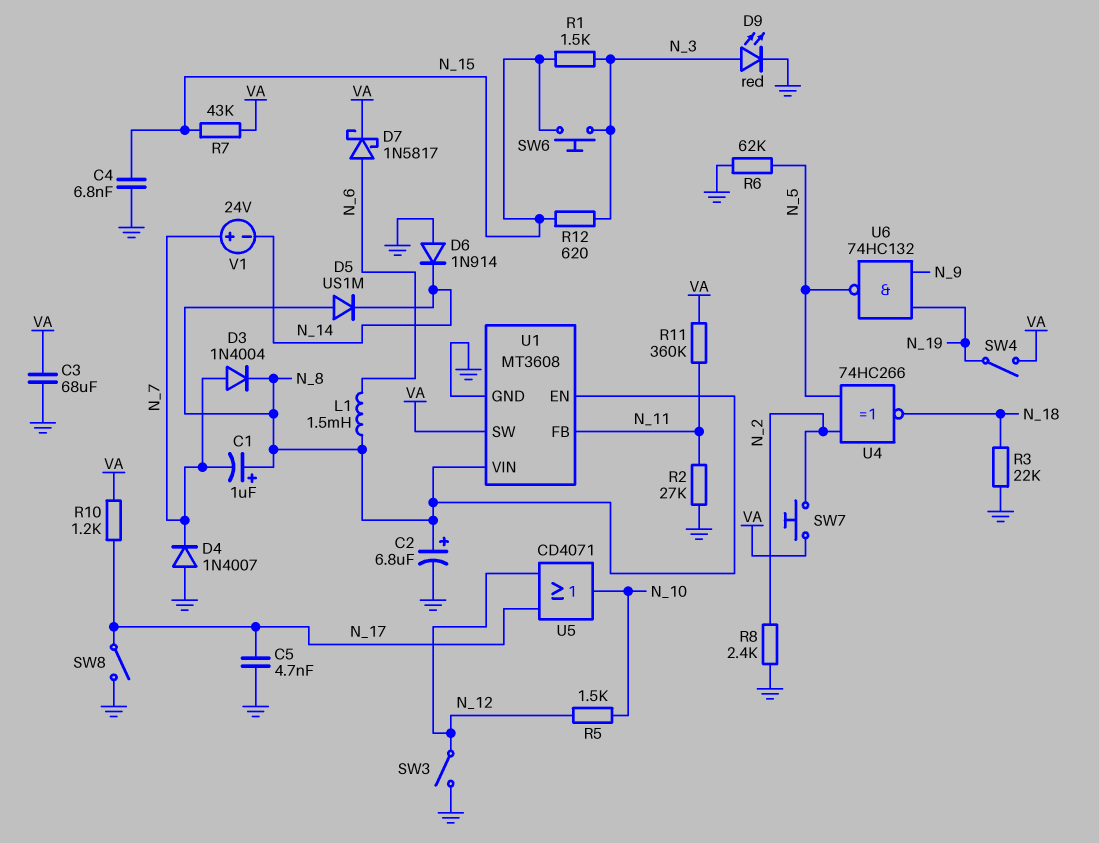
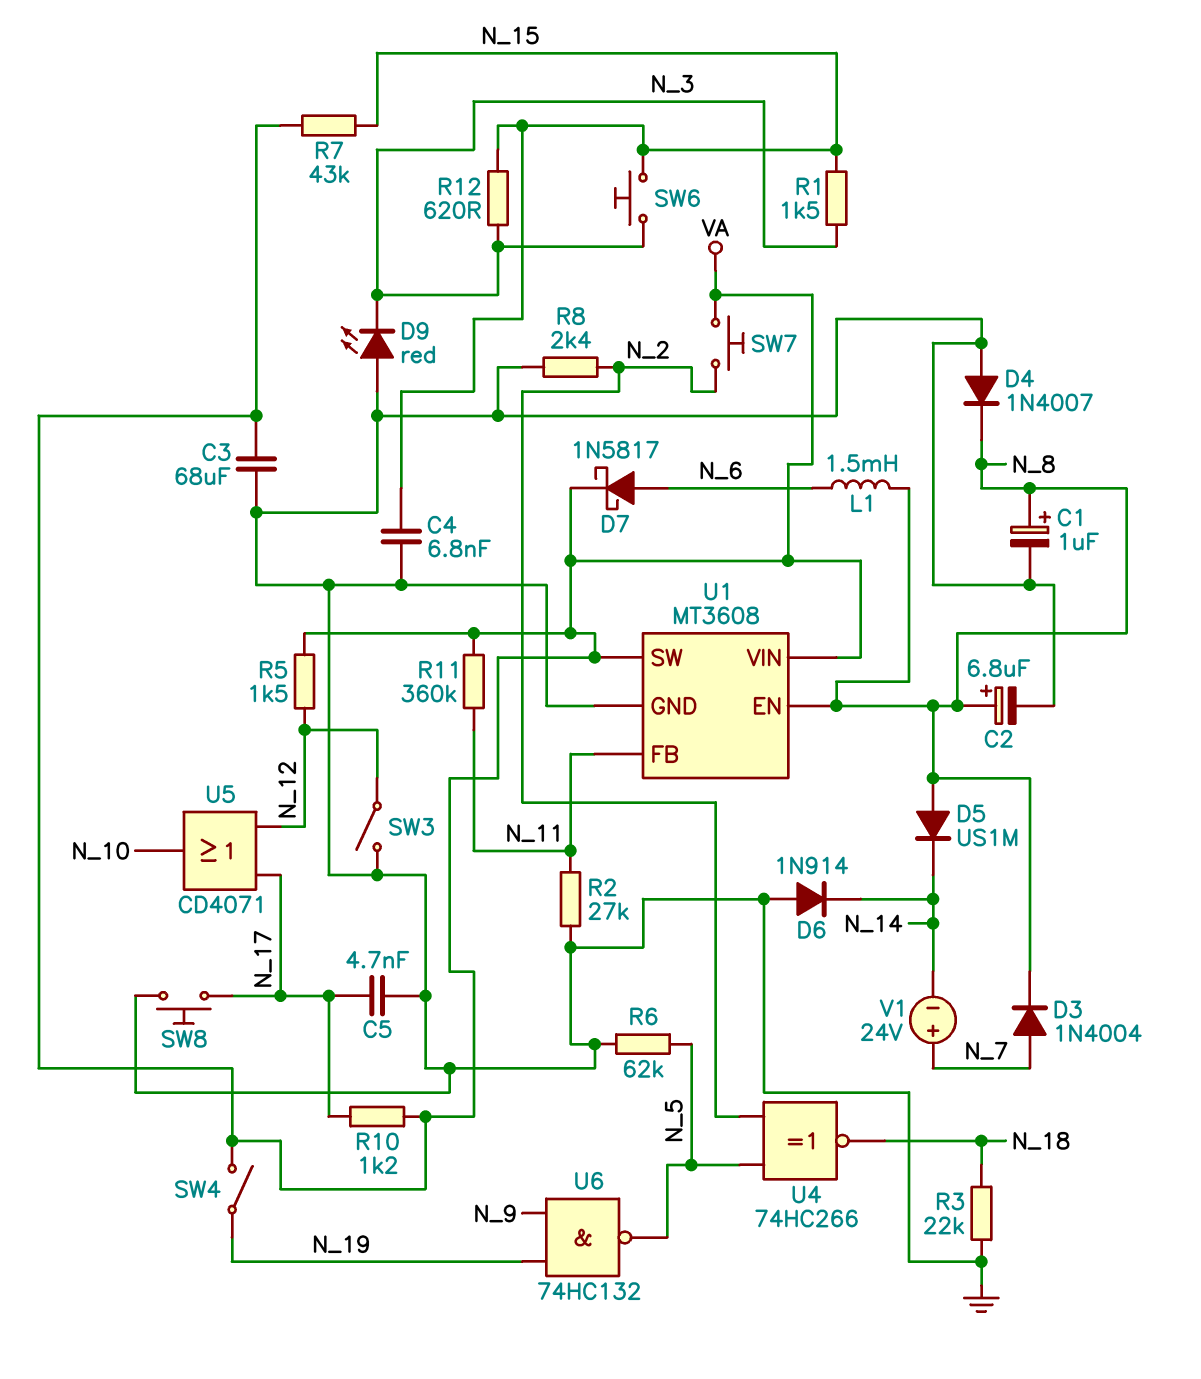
C1: 1uF (plus N_8, minus N_7) -> 1uF (plus N_8, minus GND)
D4: diode 1N4007 (A GND, K N_7) -> diode 1N4007 (A GND, K N_8)
D9: LED red (A N_3, K GND) -> LED red (A GND, K N_3)
R5: 1.5k (N_10, N_12) -> 1.5k (N_12, VA)
SW8: switch (GND, N_17) -> button (GND, N_17)
U1 pin VIN: N_8 -> VA

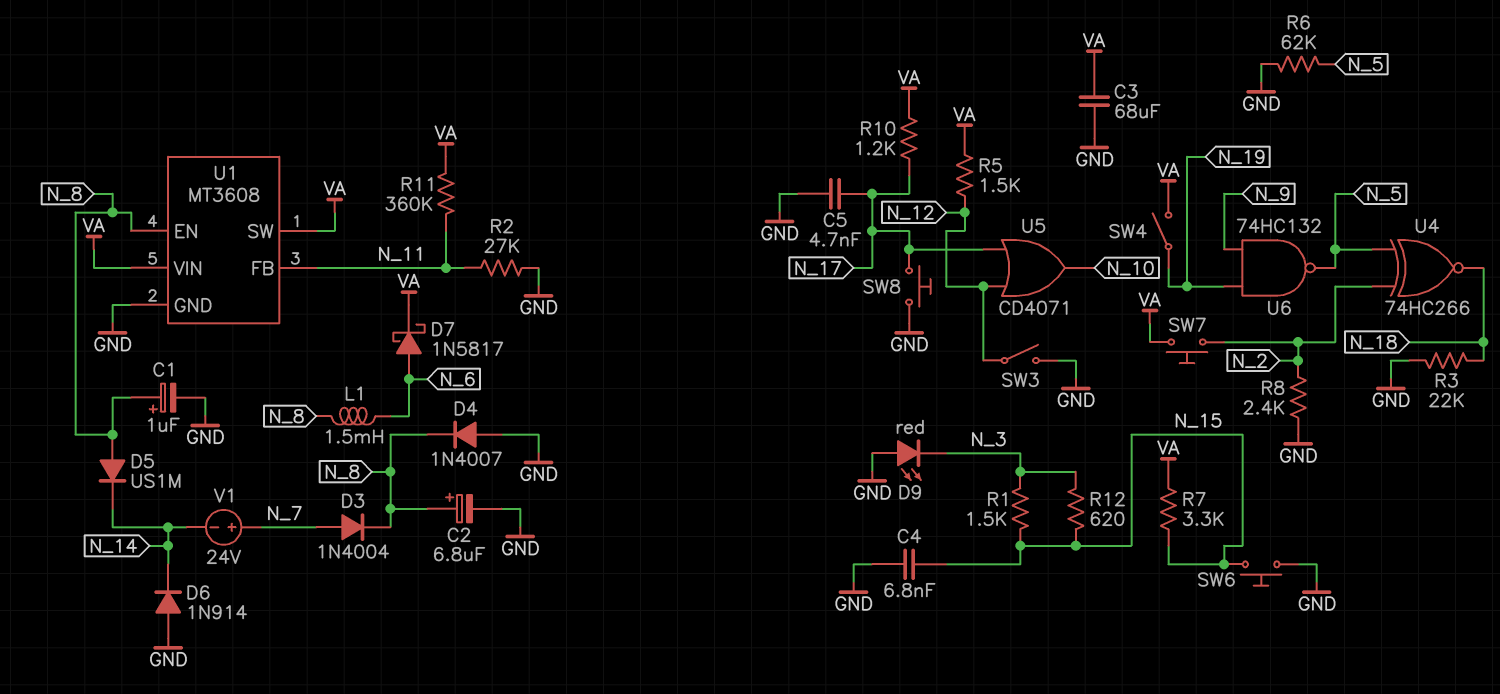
R7: 43k (N_15, VA) -> 3.3k (N_15, VA)
SW6: button (N_3, N_15) -> button (GND, N_15)

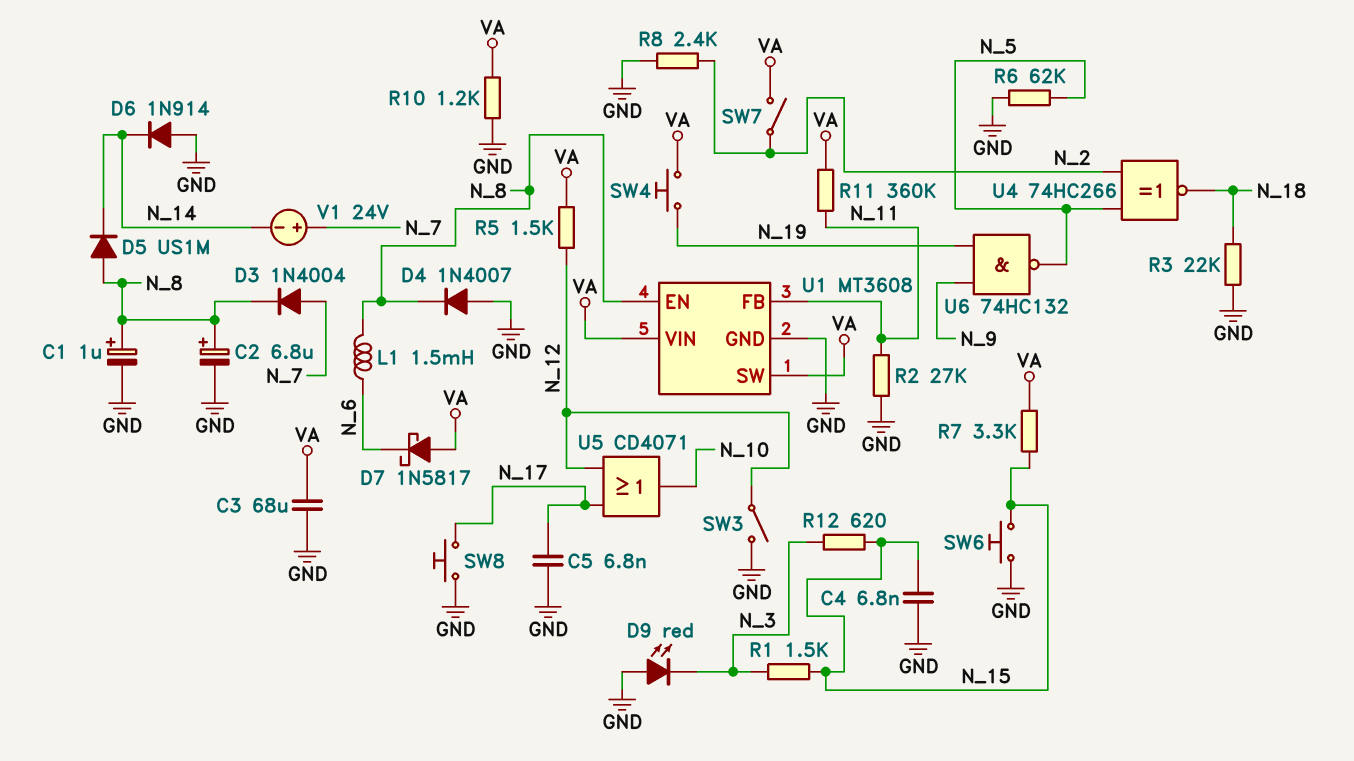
C5: 4.7nF (GND, N_17) -> 6.8nF (GND, N_17)
D7: schottky 1N5817 (A N_6, K VA) -> schottky 1N5817 (A VA, K N_6)
R10: 1.2k (N_17, VA) -> 1.2k (GND, VA)
SW4: switch (N_19, VA) -> button (N_19, VA)
SW7: button (N_2, VA) -> switch (N_2, VA)

